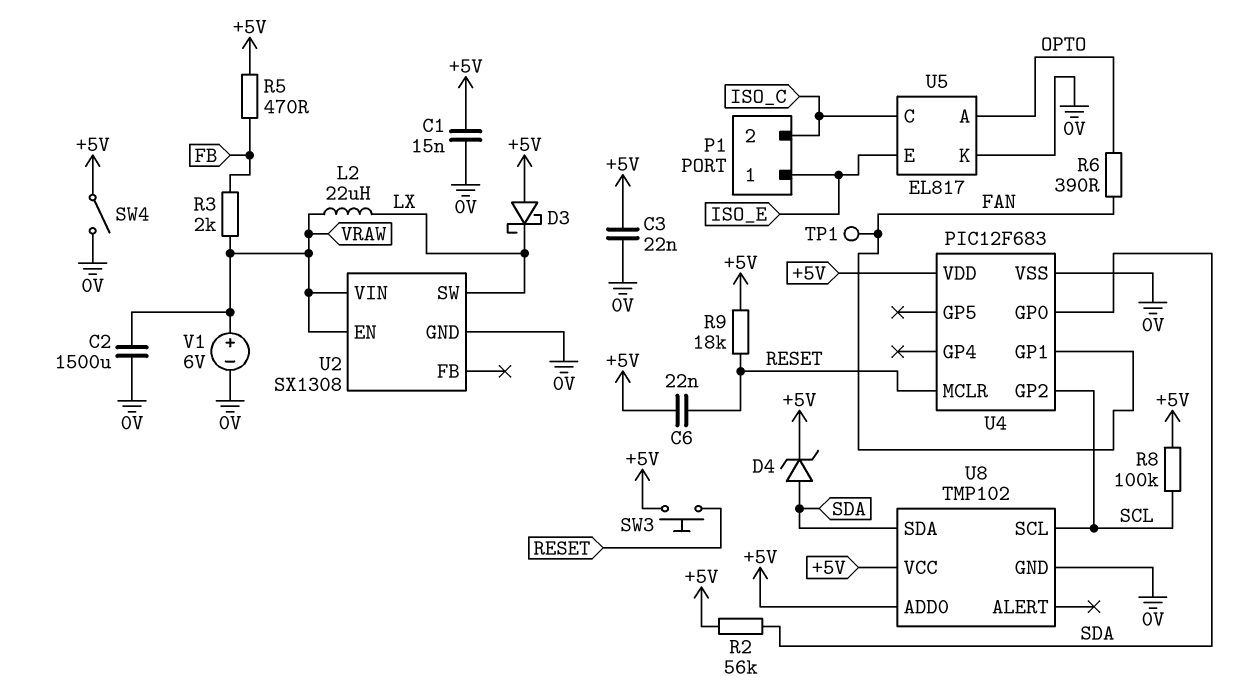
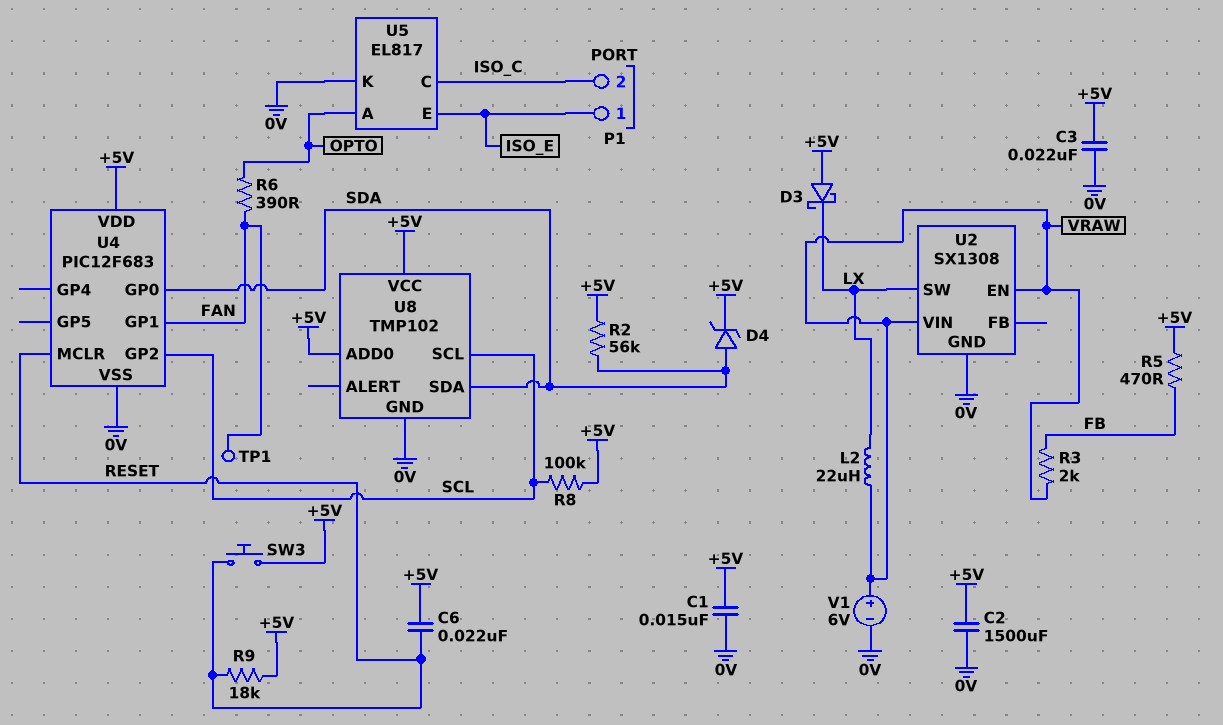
C2: 1500uF (0V, VRAW) -> 1500uF (+5V, 0V)
SW4: switch (+5V, 0V) -> none

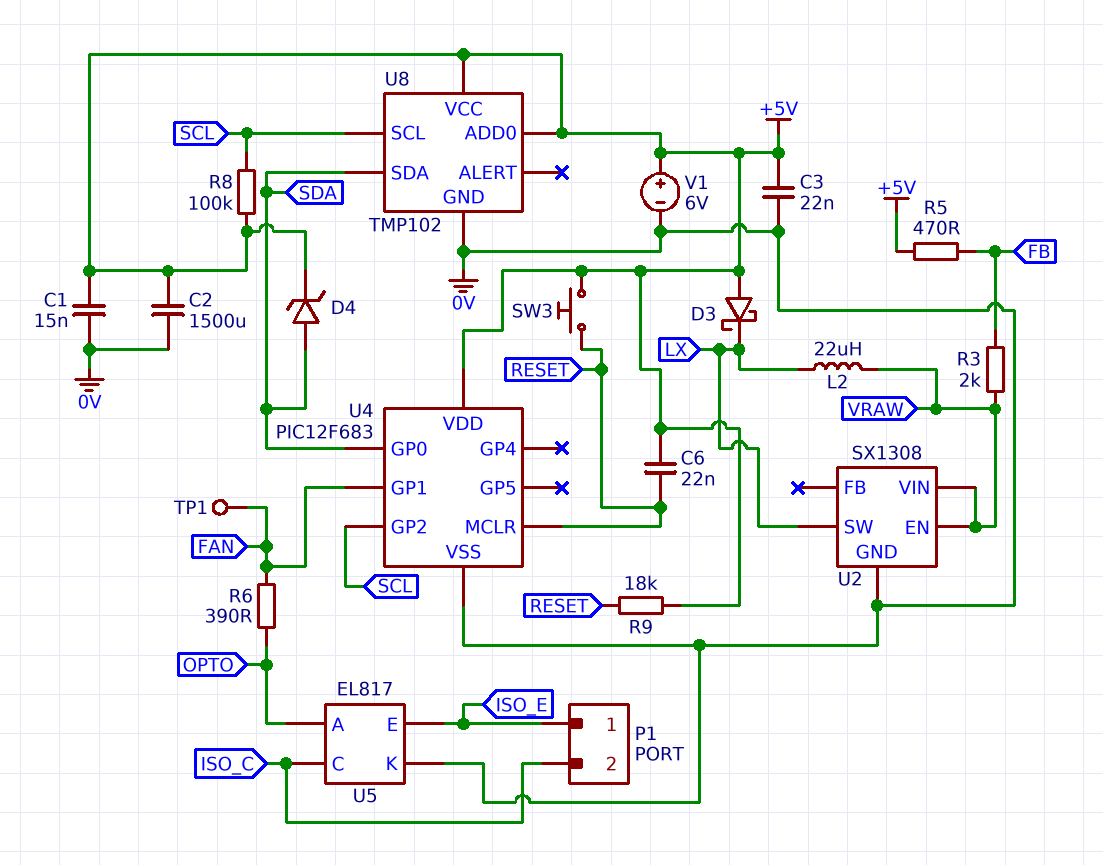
R2: 56k (+5V, SDA) -> none
V1: 6V (plus VRAW, minus 0V) -> 6V (plus +5V, minus 0V)

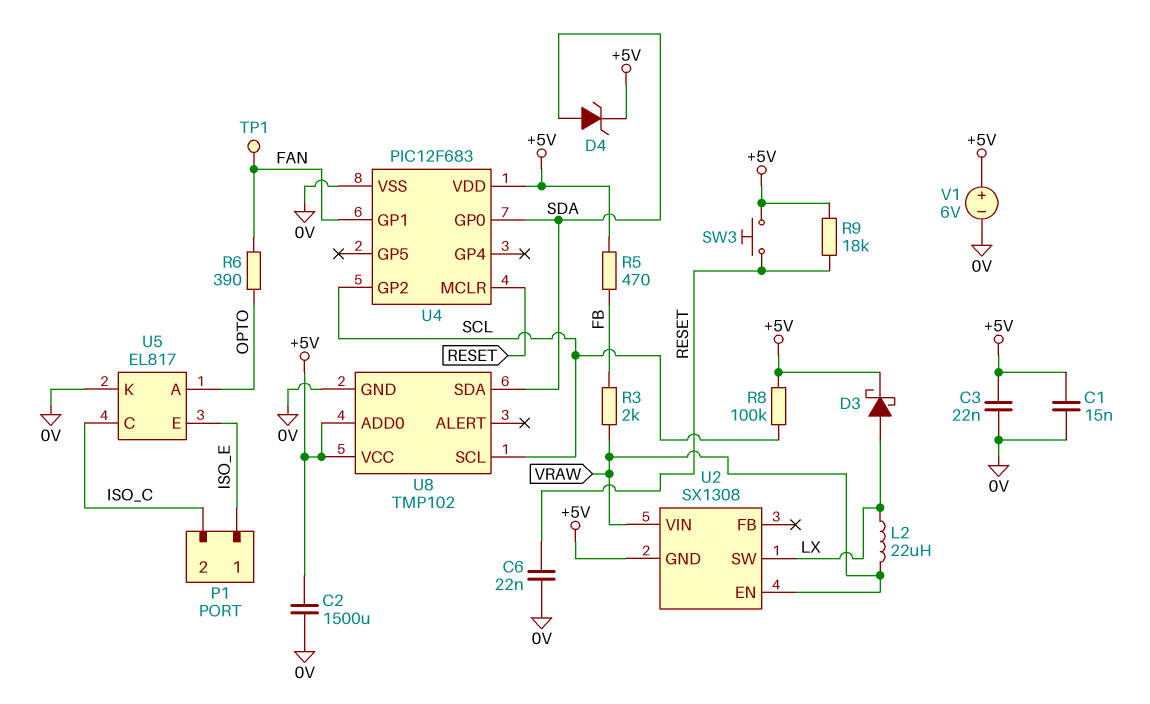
C6: 22nF (+5V, RESET) -> 22nF (0V, RESET)
D3: schottky (A +5V, K LX) -> schottky (A LX, K +5V)
U2 pin GND: 0V -> +5V

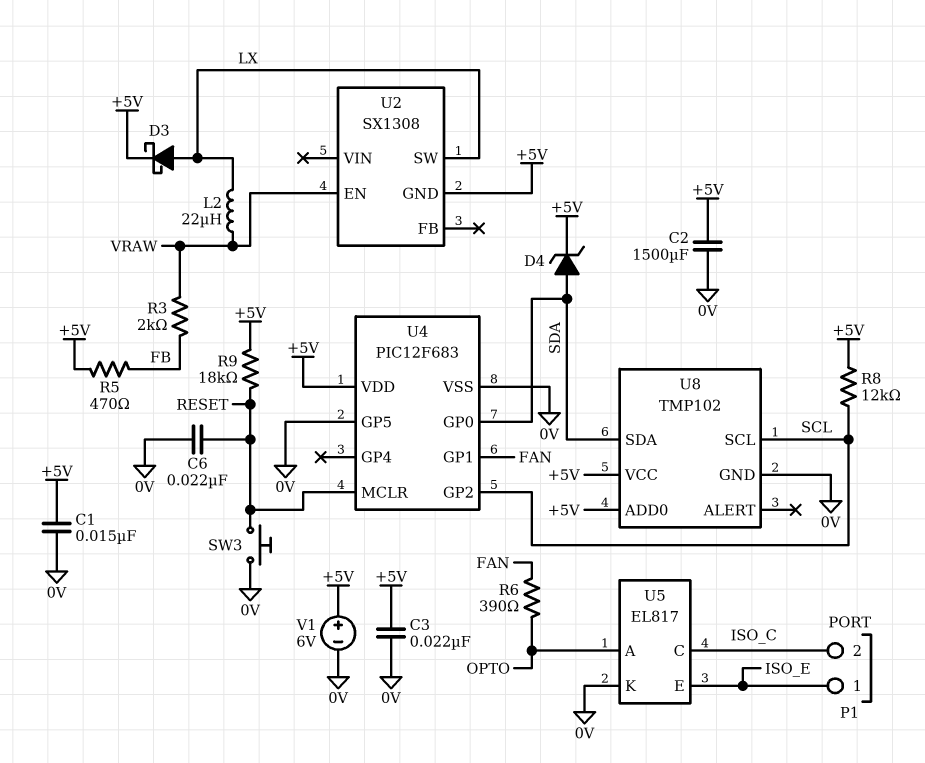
R8: 100k (+5V, SCL) -> 12k (+5V, SCL)
SW3: button (+5V, RESET) -> button (0V, RESET)
TP1: test point (FAN) -> none
U2 pin VIN: VRAW -> none
U4 pin GP5: none -> 0V

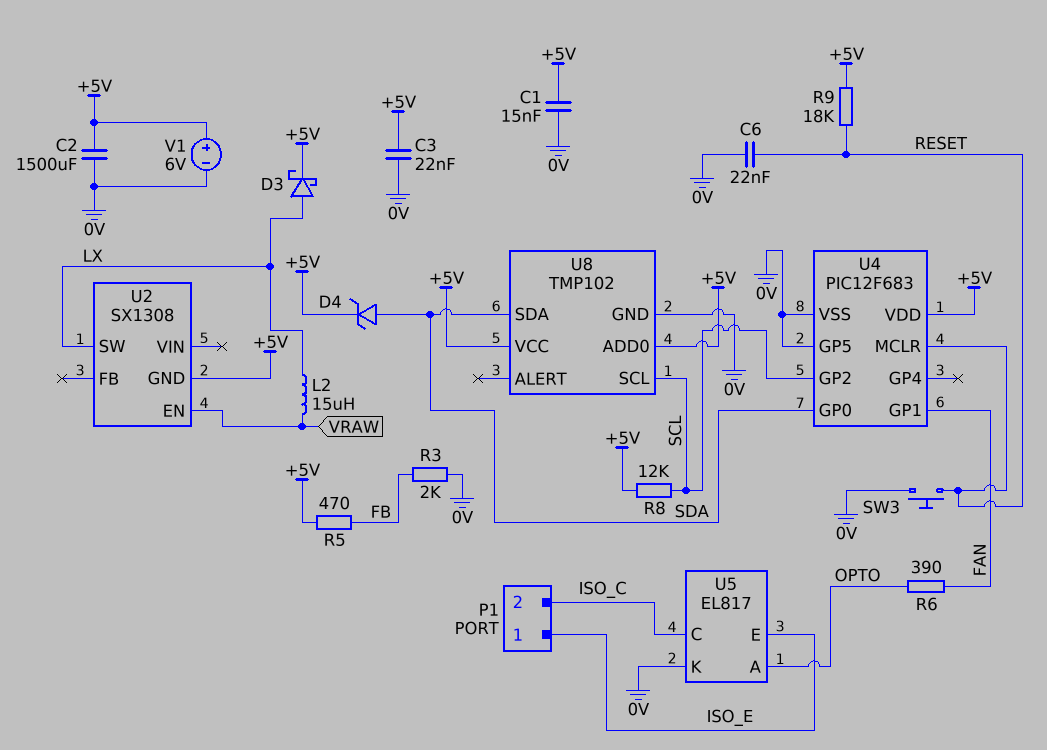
L2: 22uH (LX, VRAW) -> 15uH (LX, VRAW)
R3: 2k (FB, VRAW) -> 2k (0V, FB)

